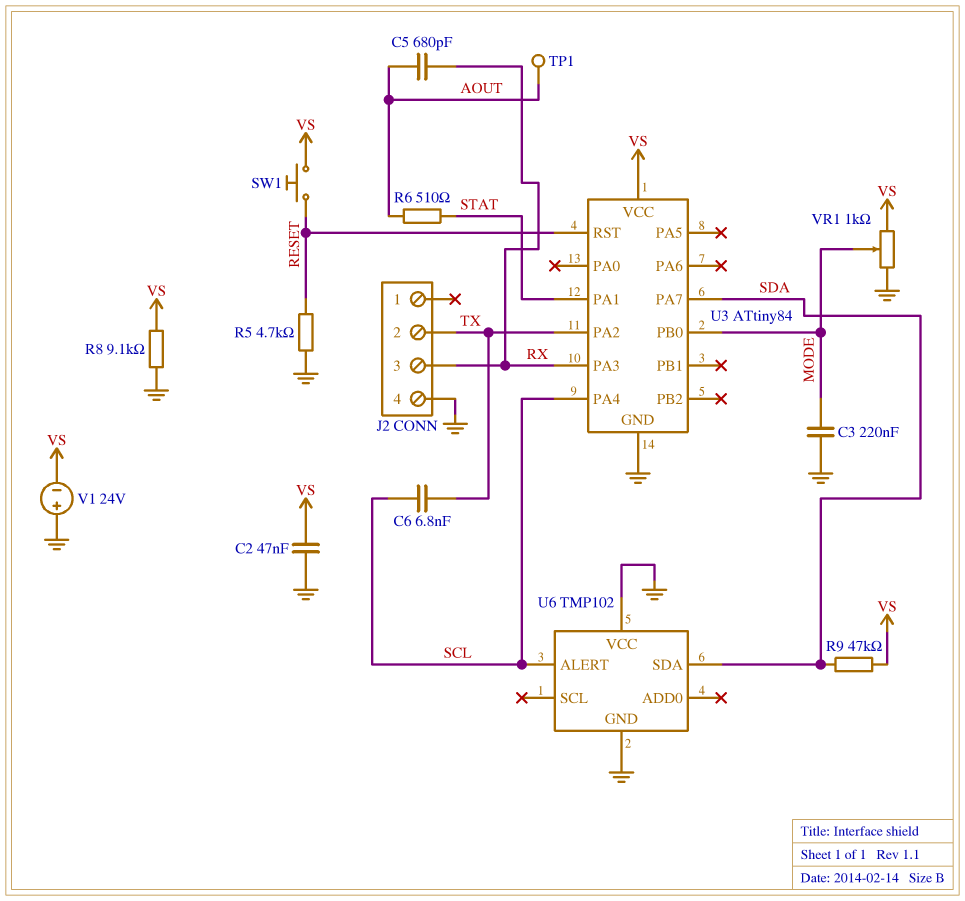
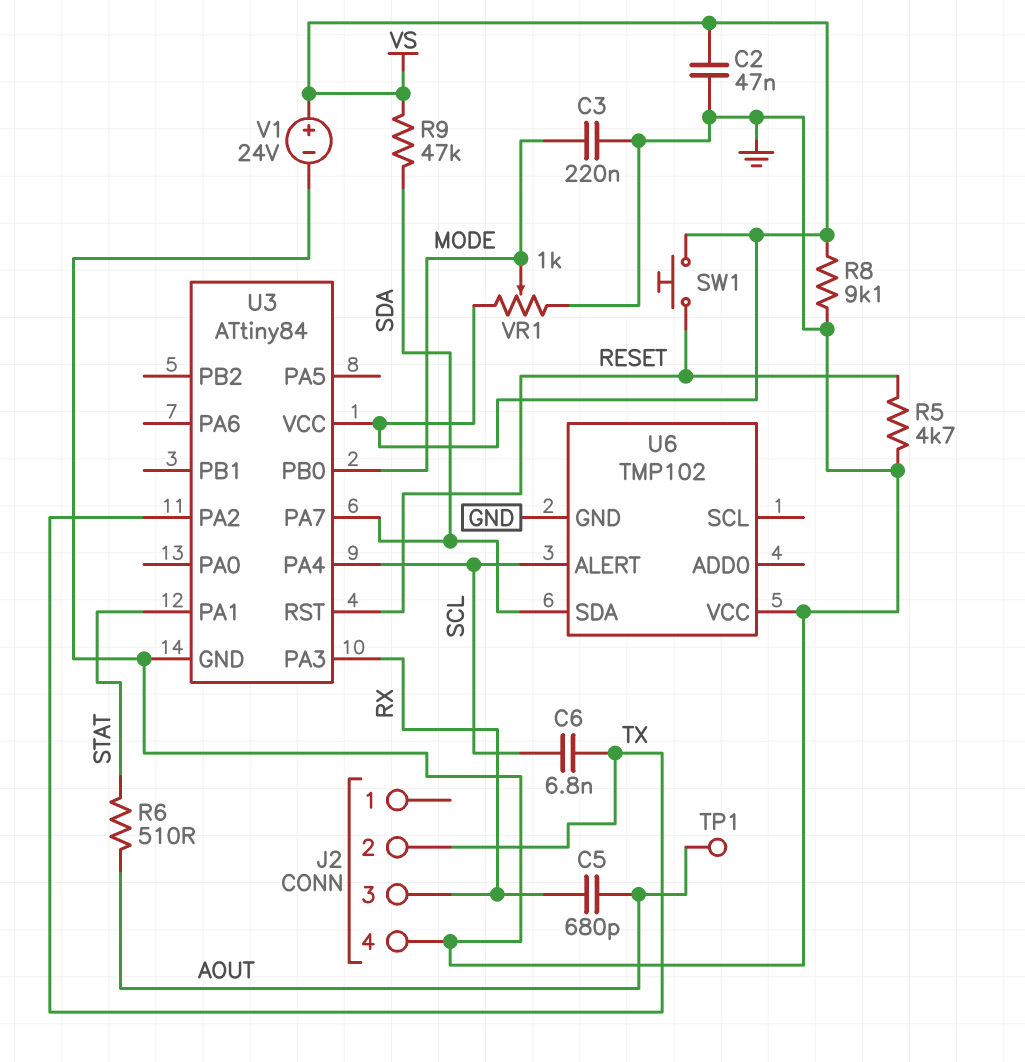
V1: 24V (plus GND, minus VS) -> 24V (plus VS, minus GND)

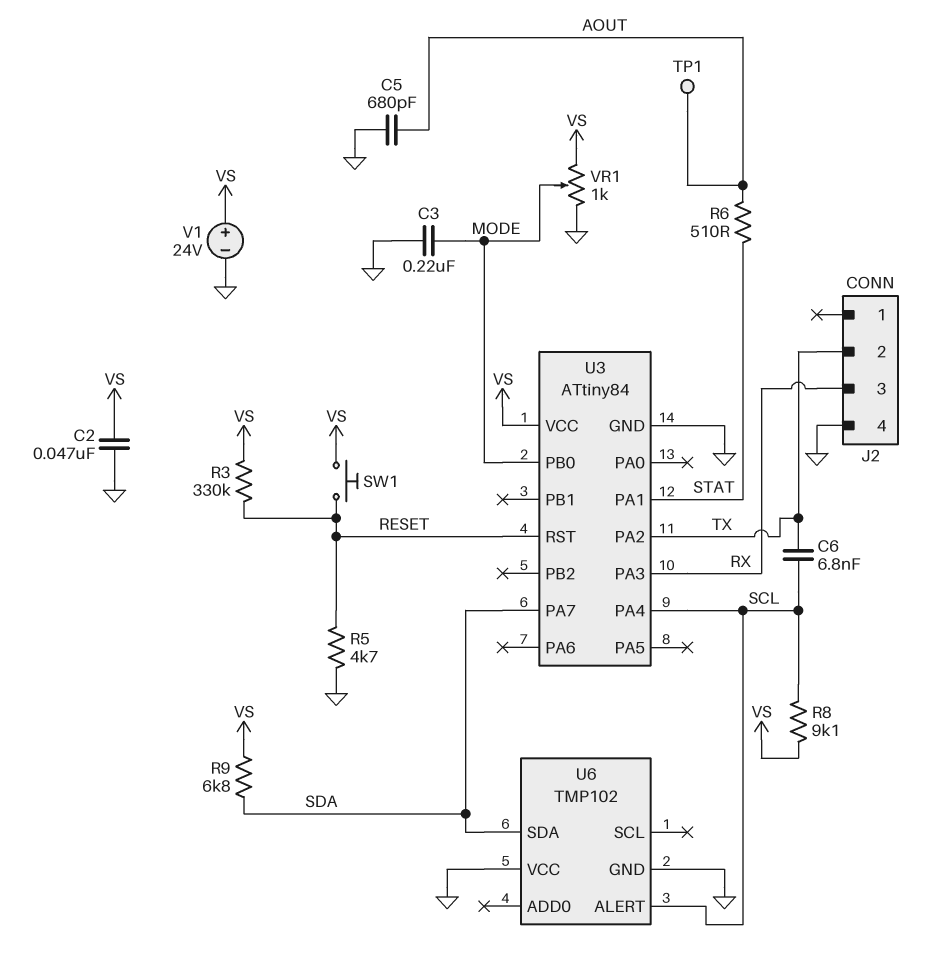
C5: 680pF (AOUT, RX) -> 680pF (AOUT, GND)
R3: none -> 330k (RESET, VS)
R8: 9.1k (GND, VS) -> 9.1k (SCL, VS)
R9: 47k (SDA, VS) -> 6.8k (SDA, VS)

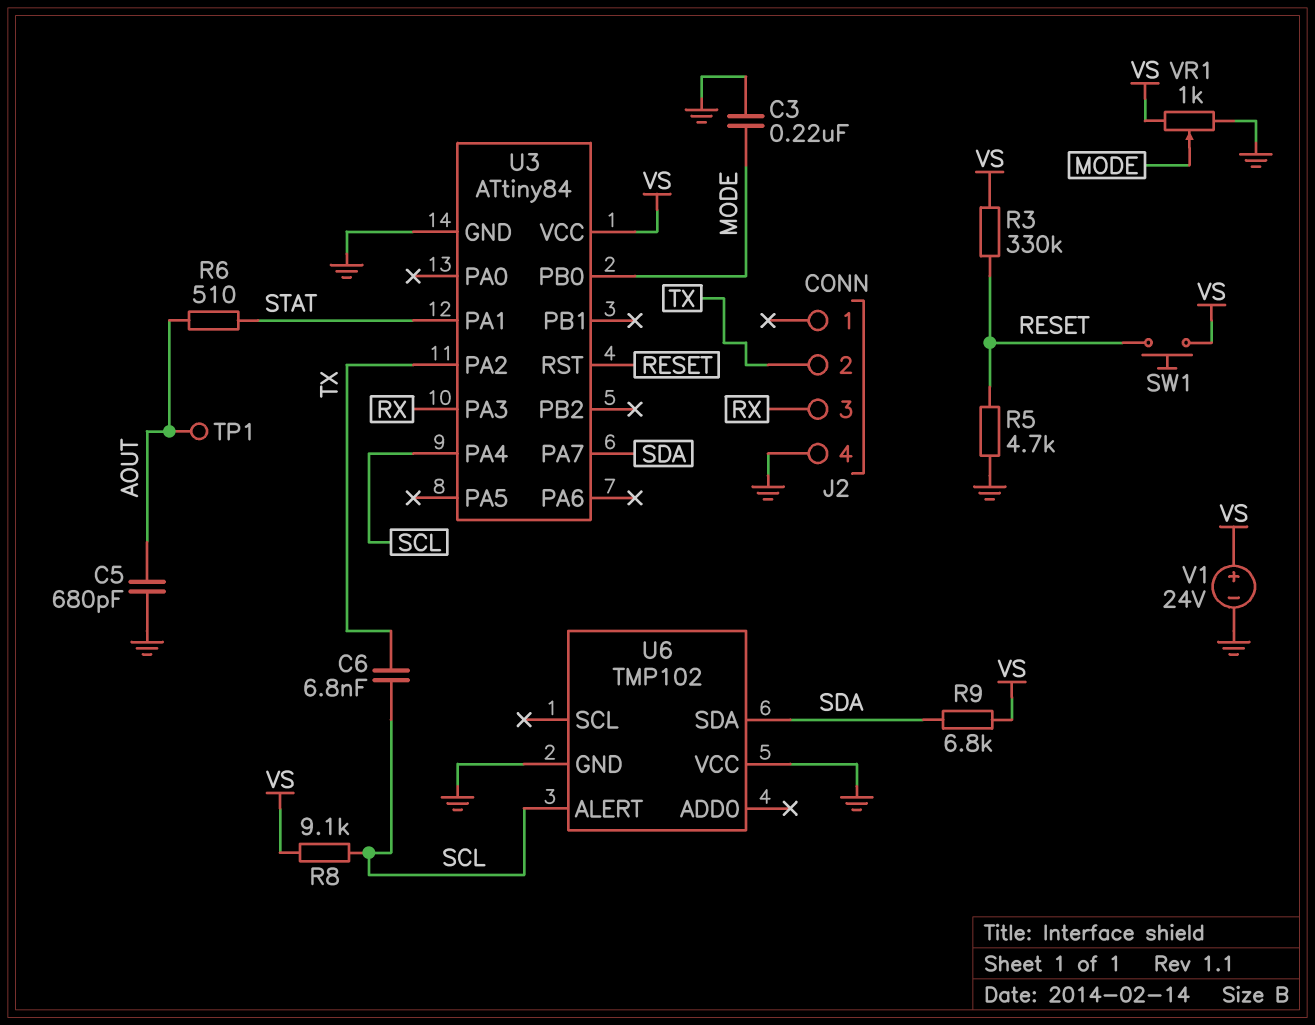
C2: 47nF (GND, VS) -> none

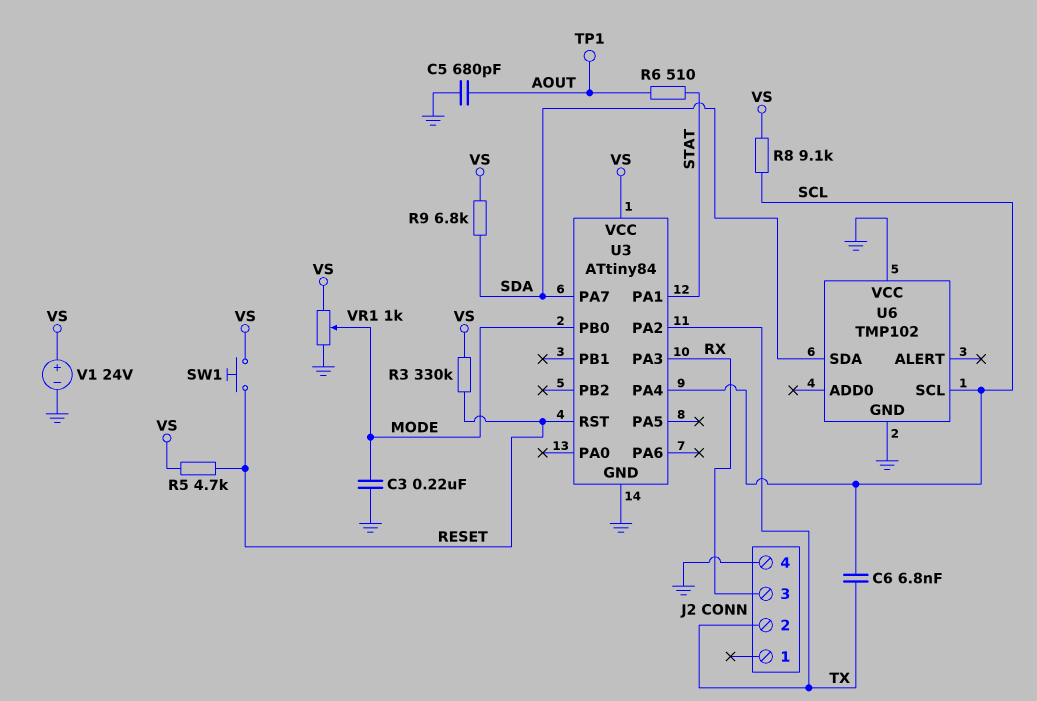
R5: 4.7k (GND, RESET) -> 4.7k (RESET, VS)
U6 pin ALERT: SCL -> none
U6 pin SCL: none -> SCL

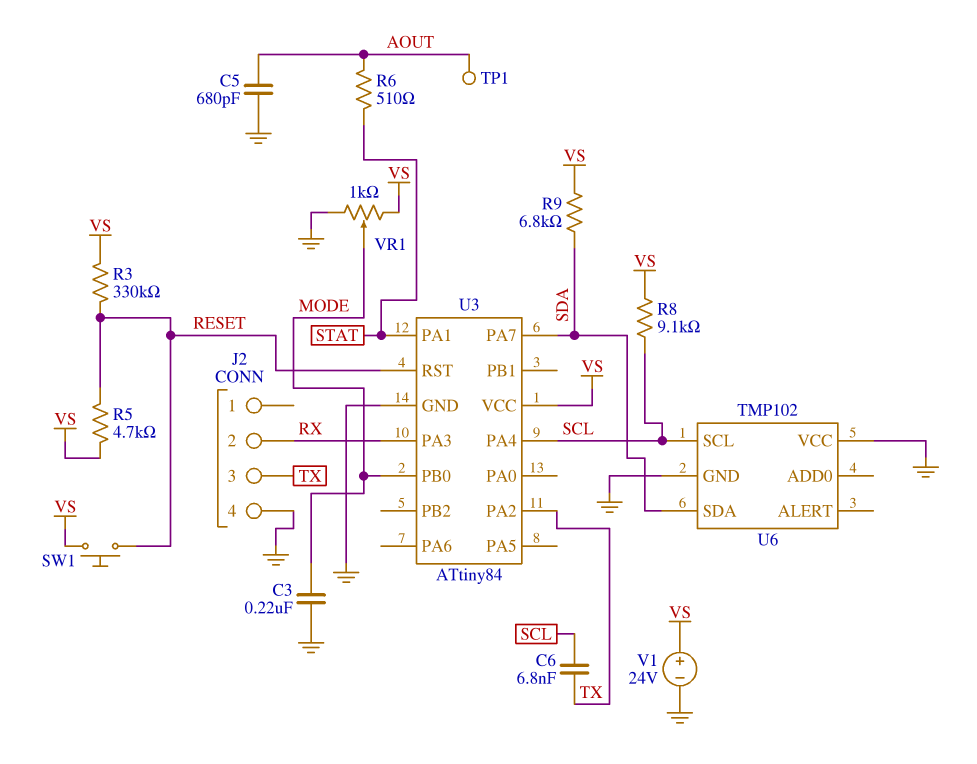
J2 pin 2: TX -> RX
J2 pin 3: RX -> TX

